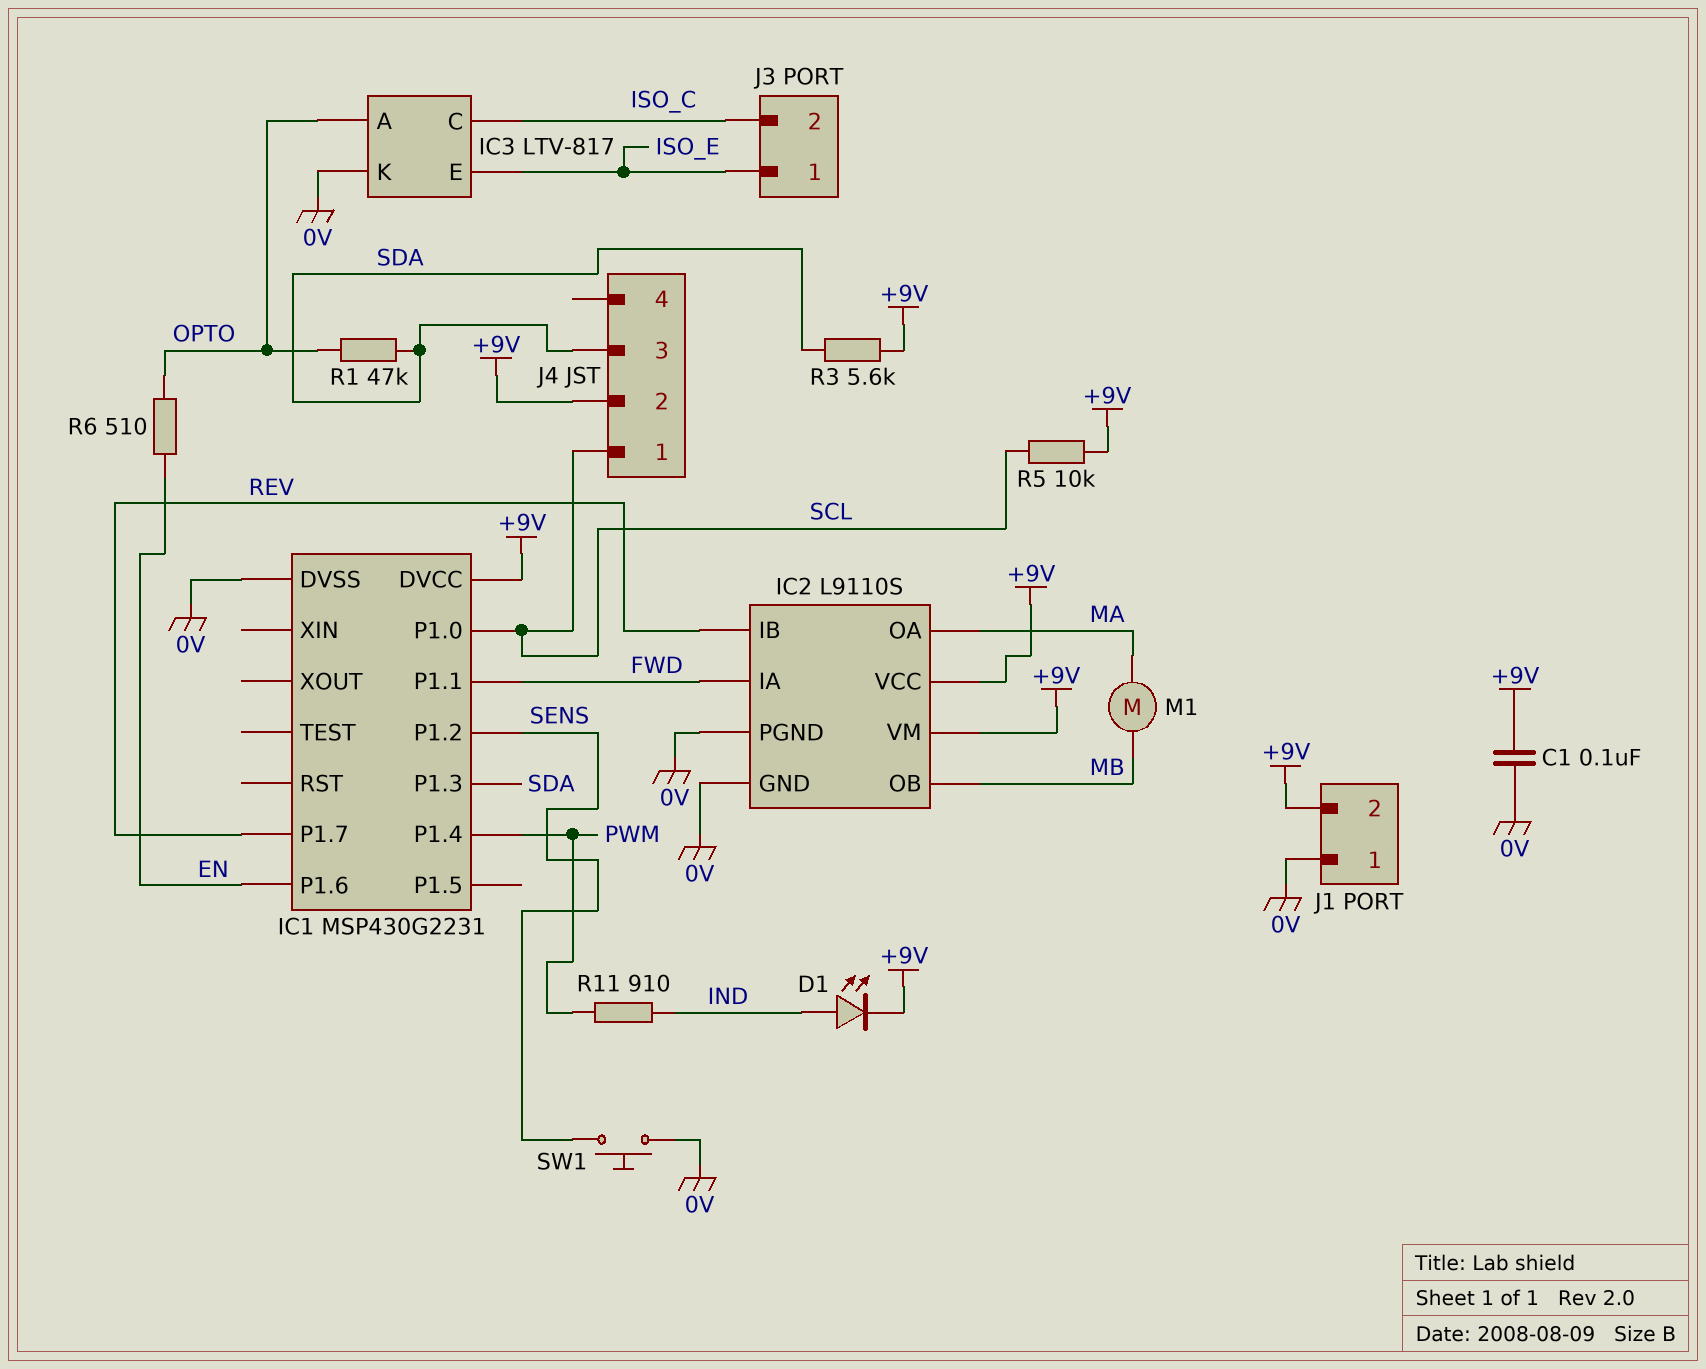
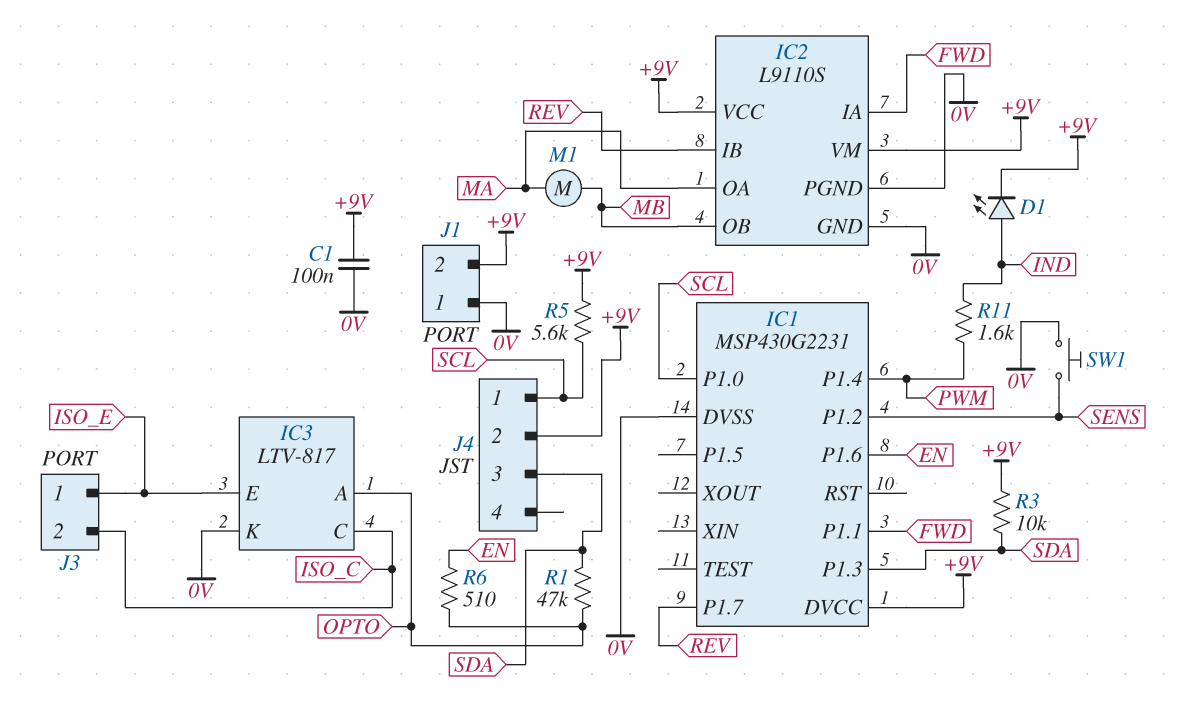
R3: 5.6k (+9V, SDA) -> 10k (+9V, SDA)
R5: 10k (+9V, SCL) -> 5.6k (+9V, SCL)
R11: 910 (IND, PWM) -> 1.6k (IND, PWM)

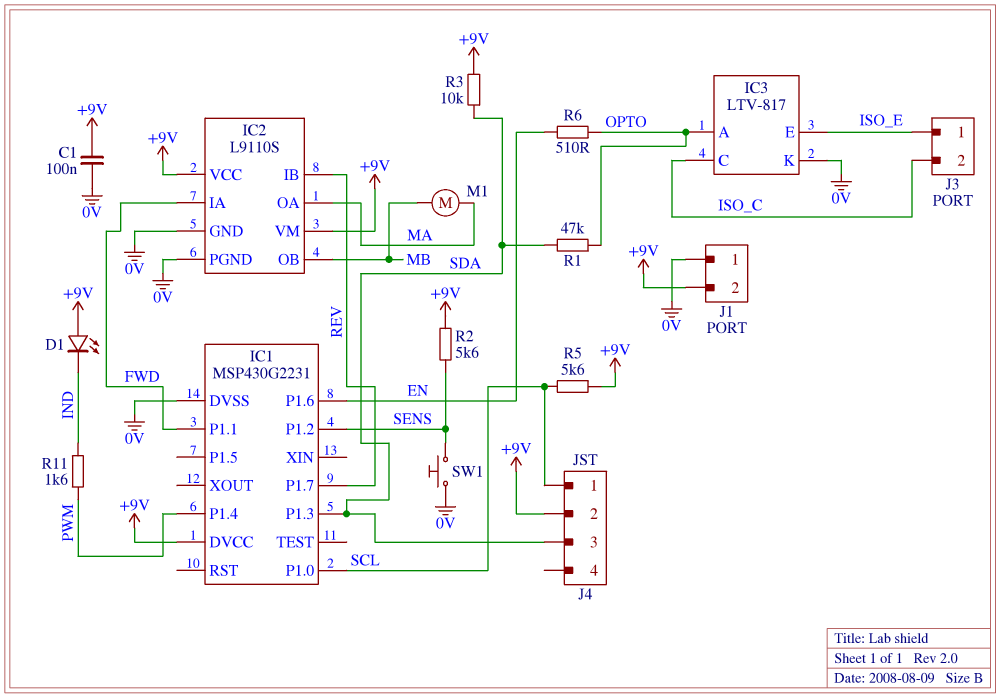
D1: LED (A IND, K +9V) -> LED (A +9V, K IND)
R2: none -> 5.6k (+9V, SENS)

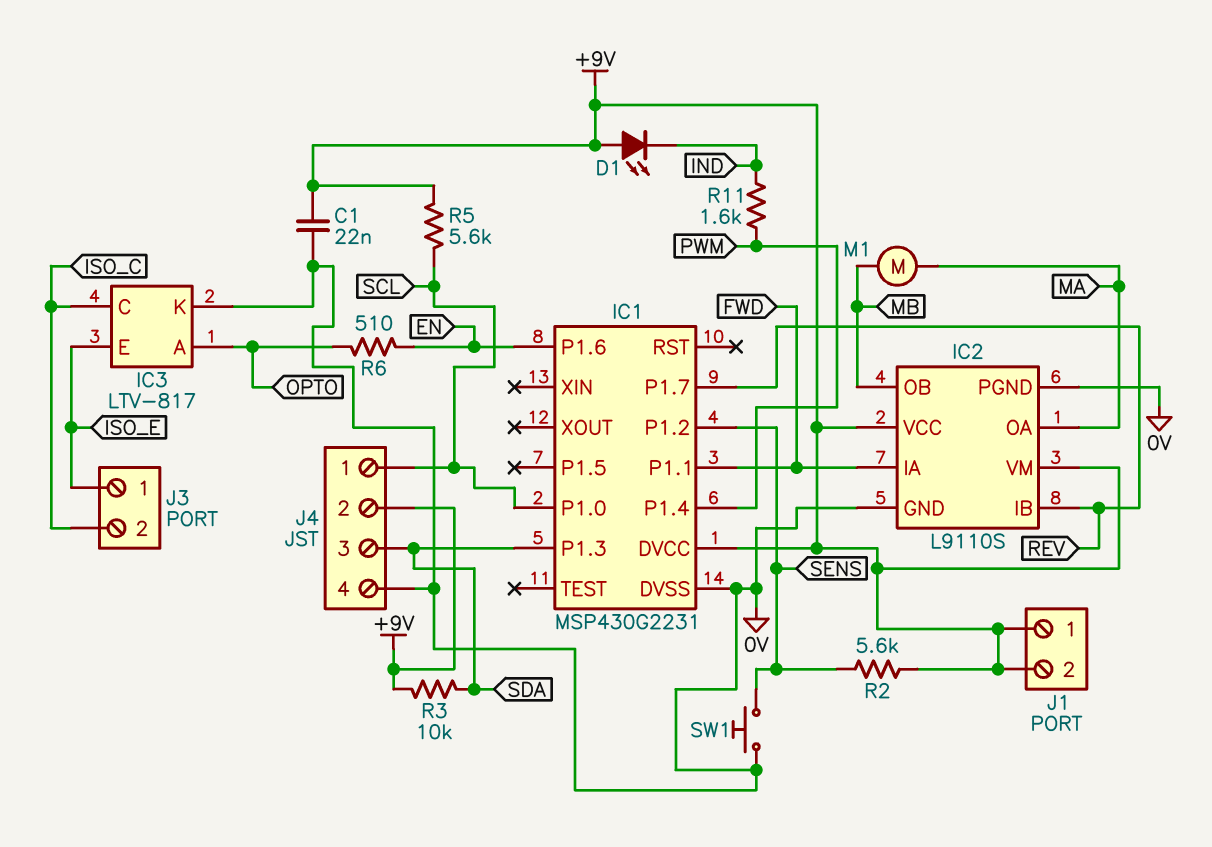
C1: 100nF (+9V, 0V) -> 22nF (+9V, 0V)
J1 pin 1: 0V -> +9V
J4 pin 4: none -> 0V
R1: 47k (OPTO, SDA) -> none

